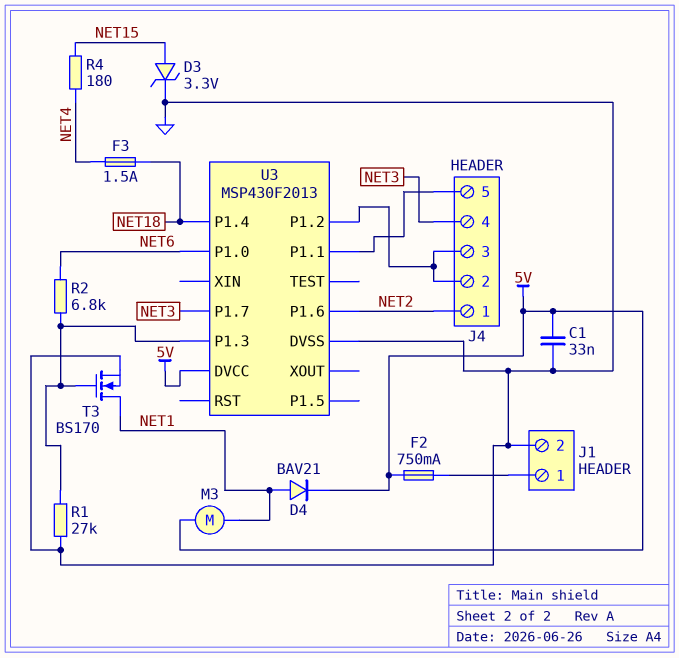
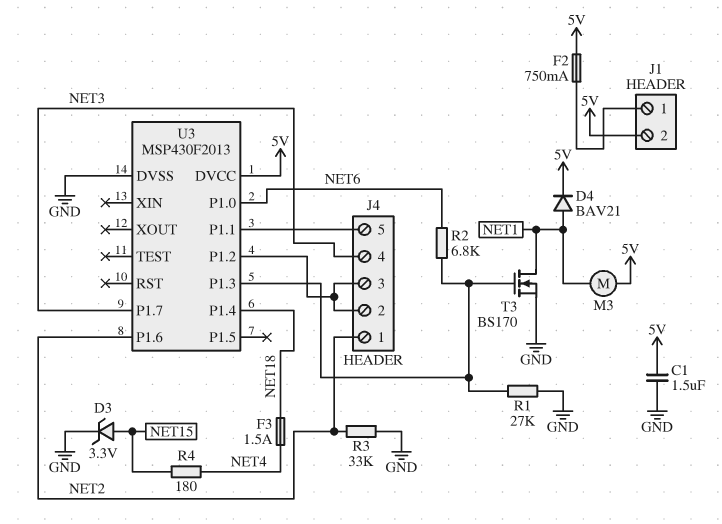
C1: 33nF (5V, GND) -> 1.5uF (5V, GND)
J1 pin 2: GND -> 5V
R3: none -> 33k (GND, NET2)

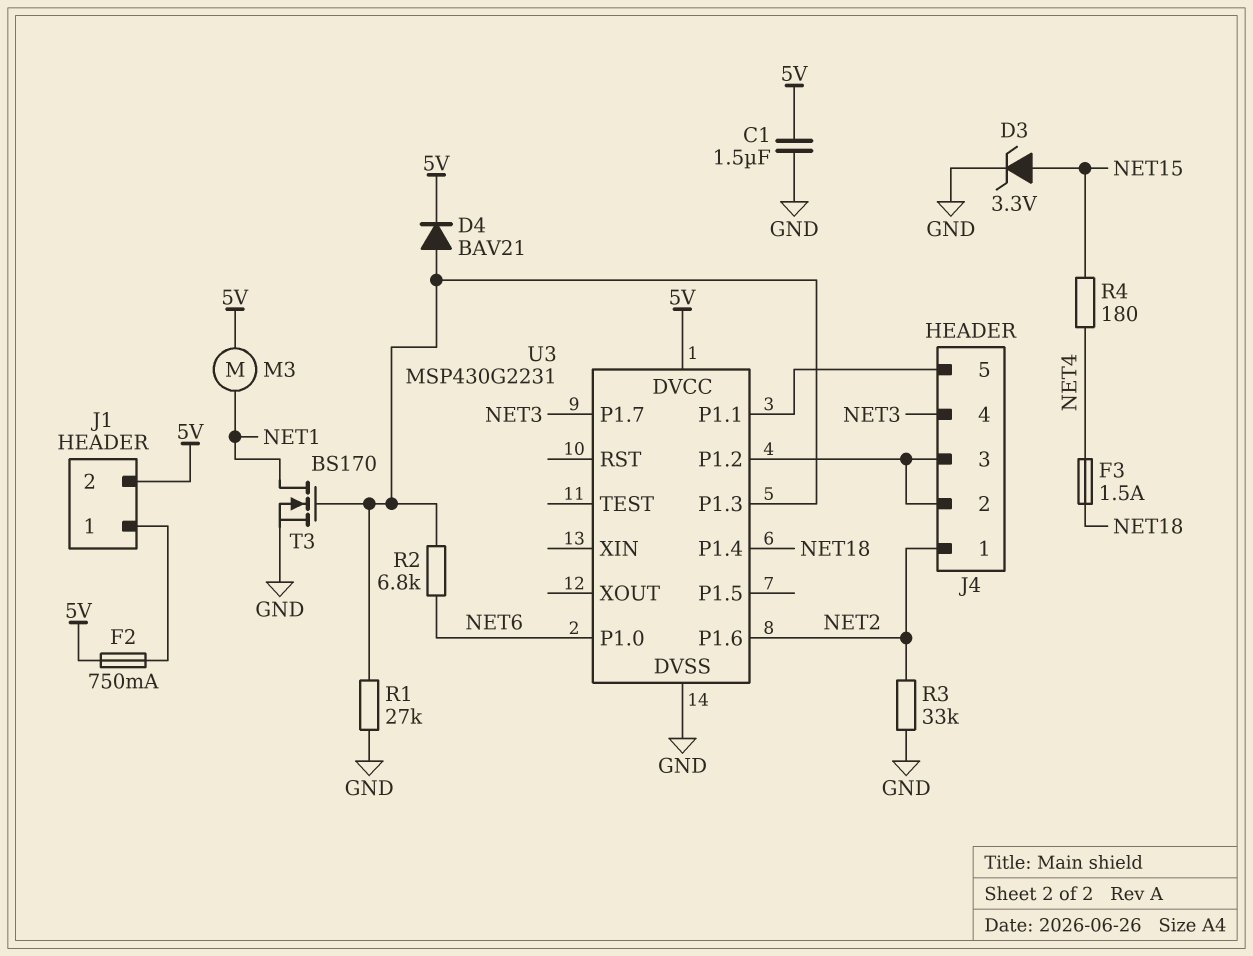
D4: diode BAV21 (A NET1, K 5V) -> diode BAV21 (A U3/P1.3, K 5V)
U3: MSP430F2013 -> MSP430G2231

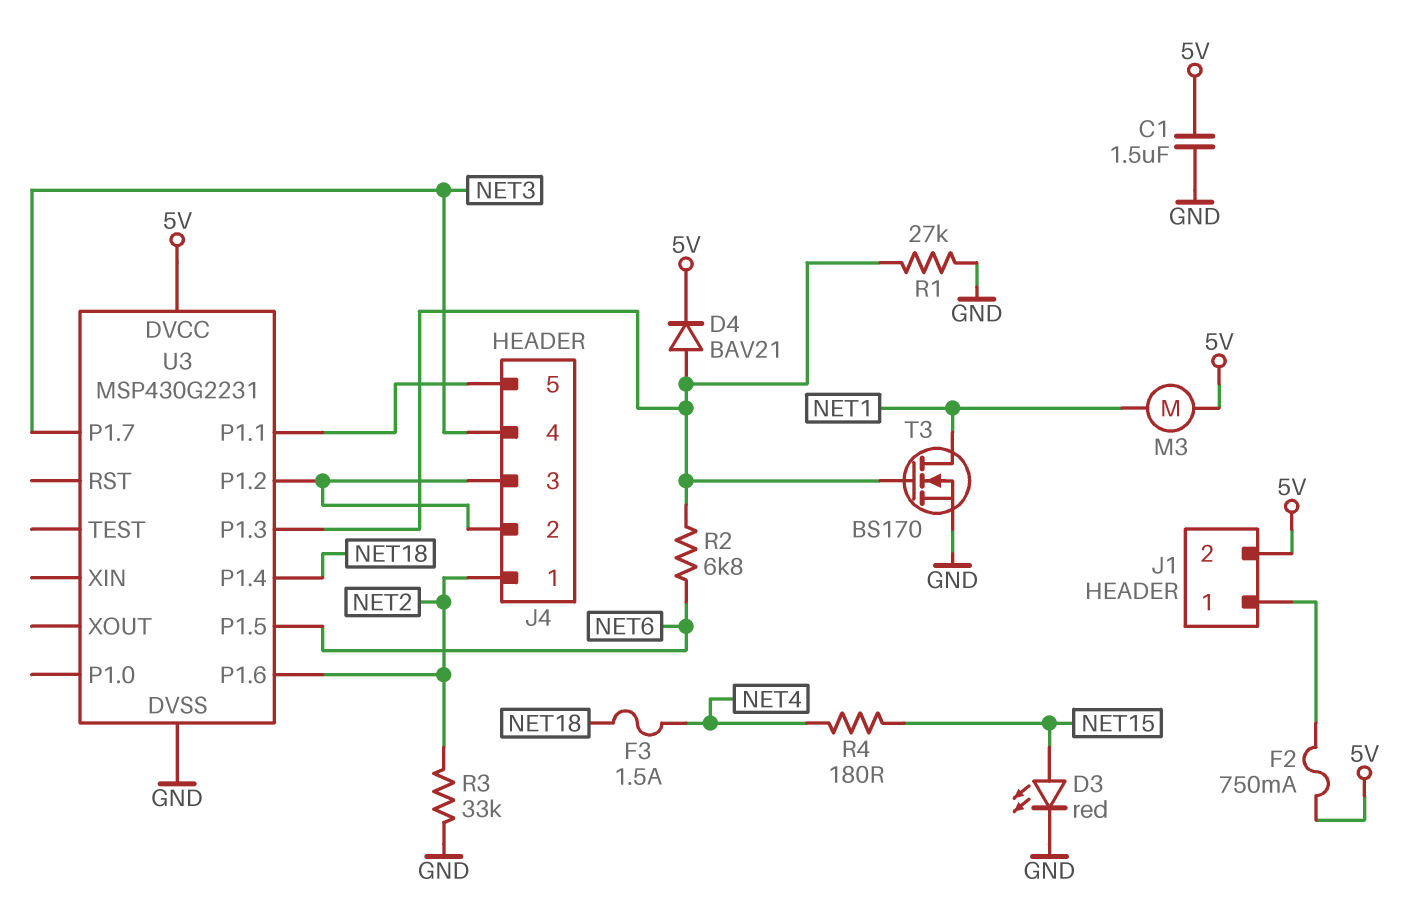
D3: zener 3.3V (A NET15, K GND) -> LED red (A NET15, K GND)
U3 pin P1.0: NET6 -> none
U3 pin P1.5: none -> NET6

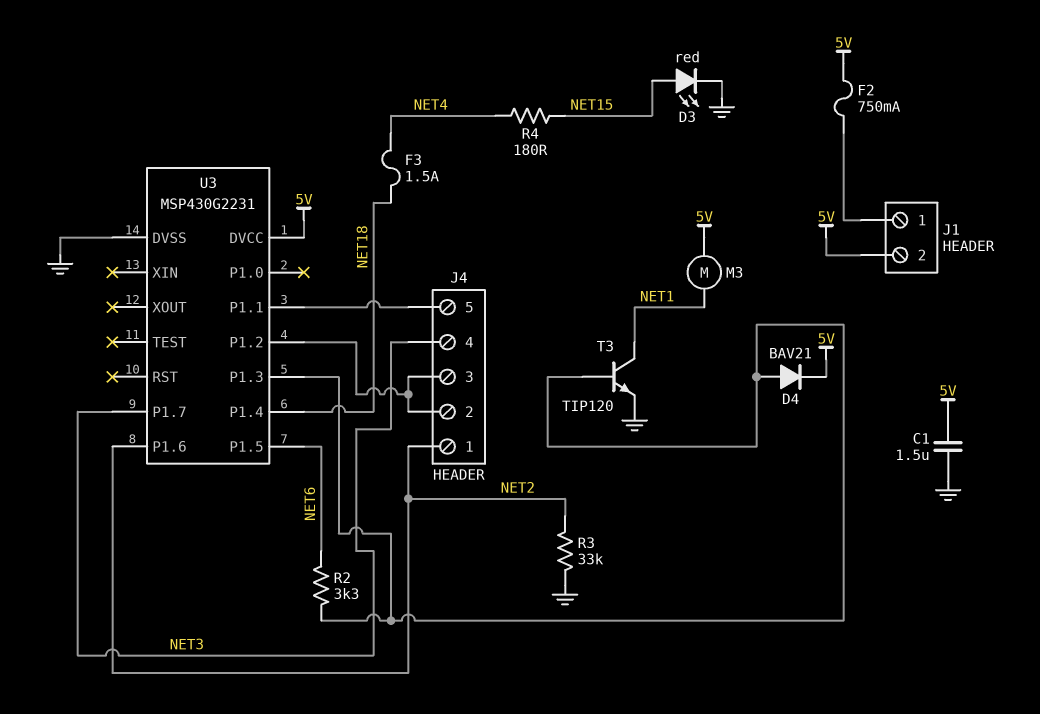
R1: 27k (GND, U3/P1.3) -> none
R2: 6.8k (NET6, U3/P1.3) -> 3.3k (NET6, U3/P1.3)
T3: NMOS BS170 (G U3/P1.3, D NET1, S GND) -> NPN TIP120 (B U3/P1.3, C NET1, E GND)

